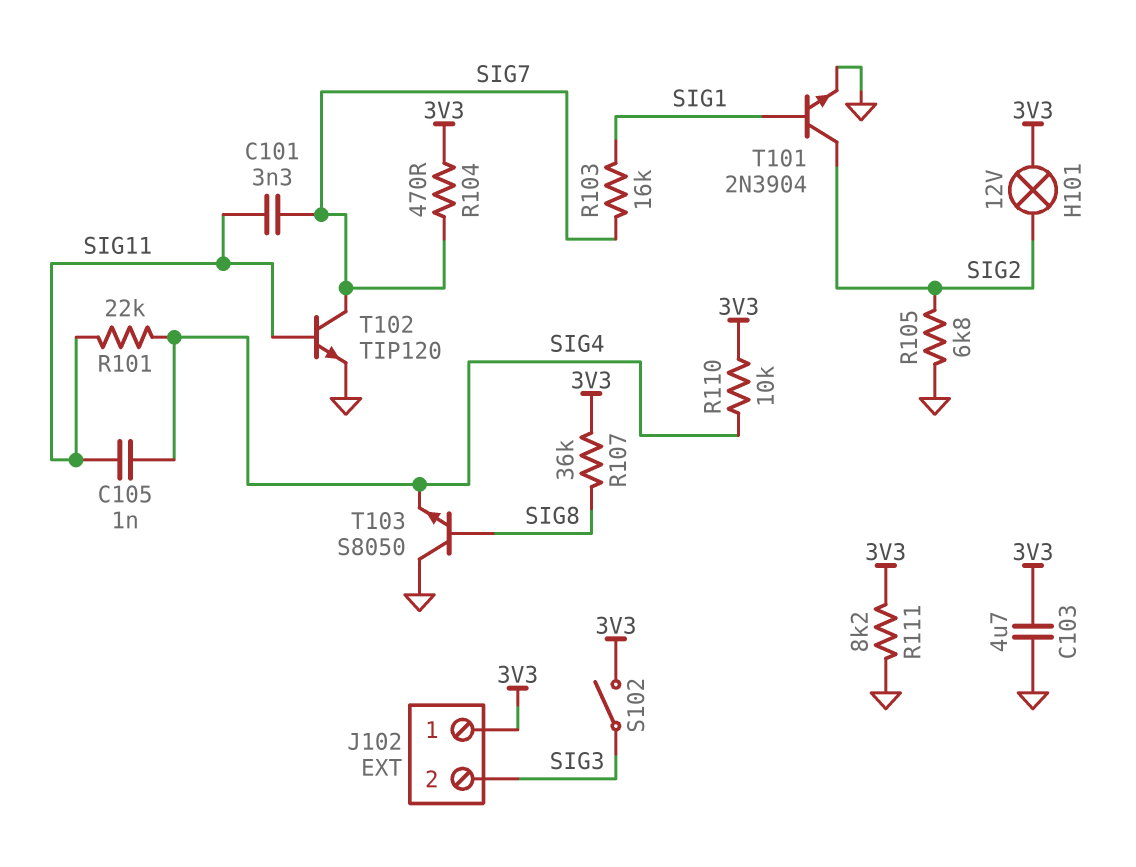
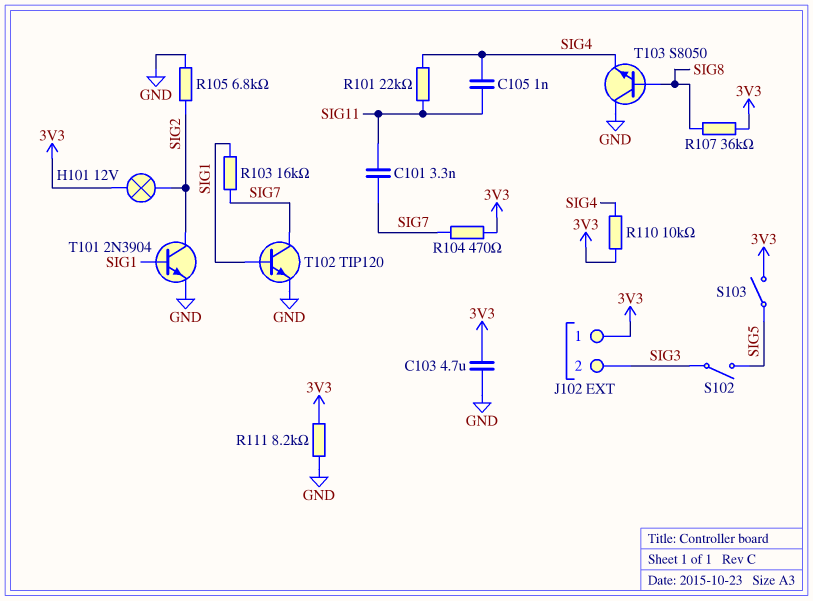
S102: switch (3V3, SIG3) -> switch (SIG3, SIG5)
S103: none -> switch (3V3, SIG5)
T102: NPN TIP120 (B SIG11, C SIG7, E GND) -> NPN TIP120 (B SIG1, C SIG7, E GND)

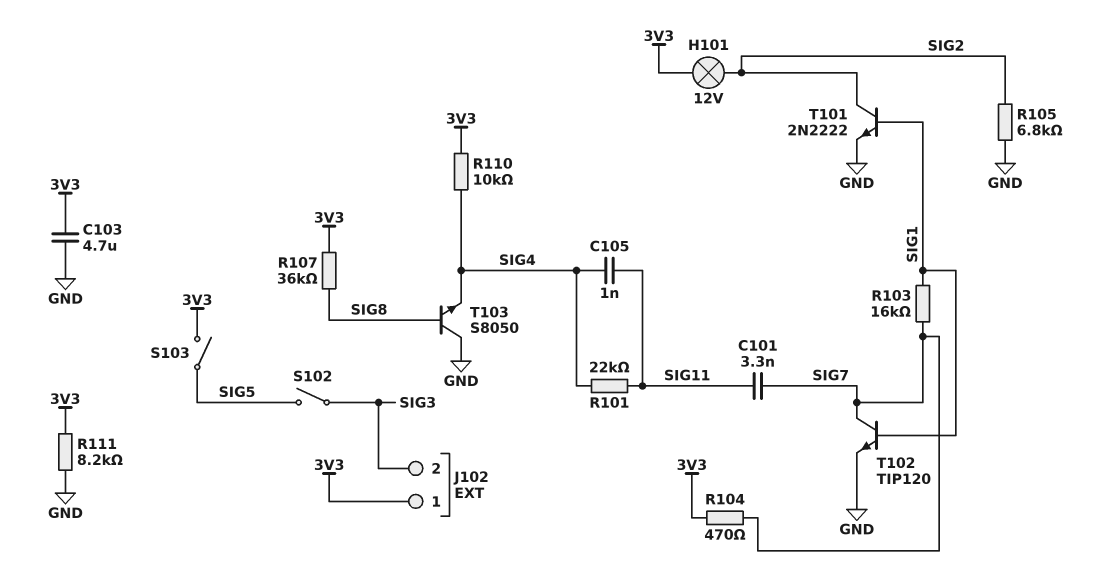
T101: NPN 2N3904 (B SIG1, C SIG2, E GND) -> NPN 2N2222 (B SIG1, C SIG2, E GND)

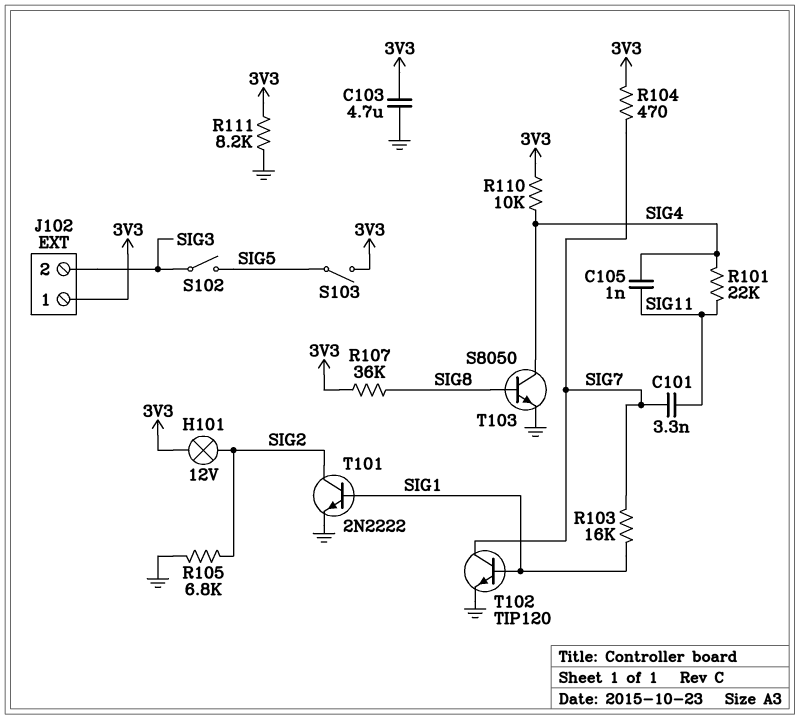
T103: NPN S8050 (B SIG8, C GND, E SIG4) -> NPN S8050 (B SIG8, C SIG4, E GND)

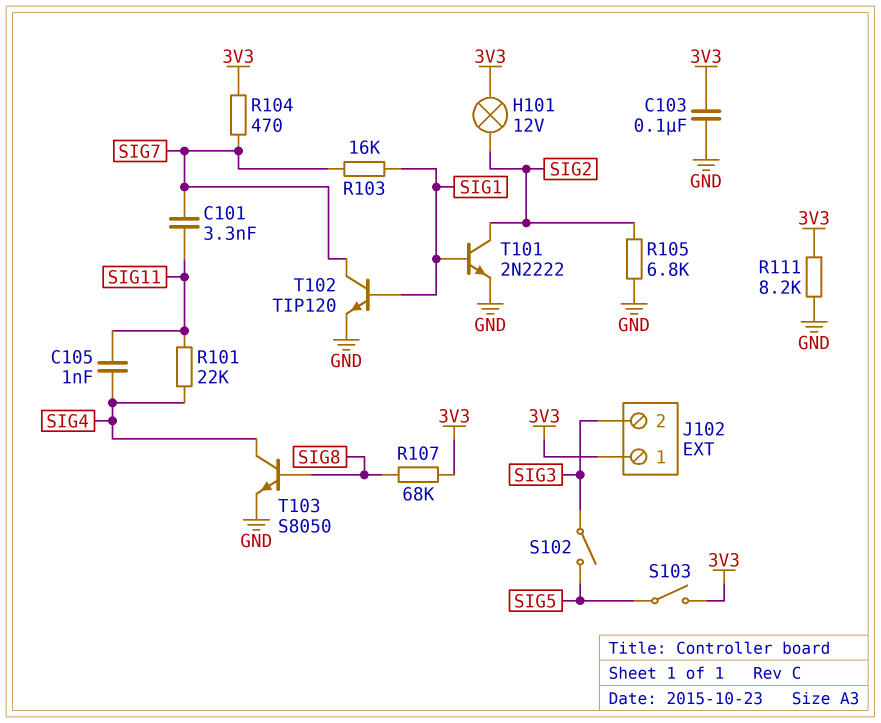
C103: 4.7uF (3V3, GND) -> 100nF (3V3, GND)
R107: 36k (3V3, SIG8) -> 68k (3V3, SIG8)
R110: 10k (3V3, SIG4) -> none

